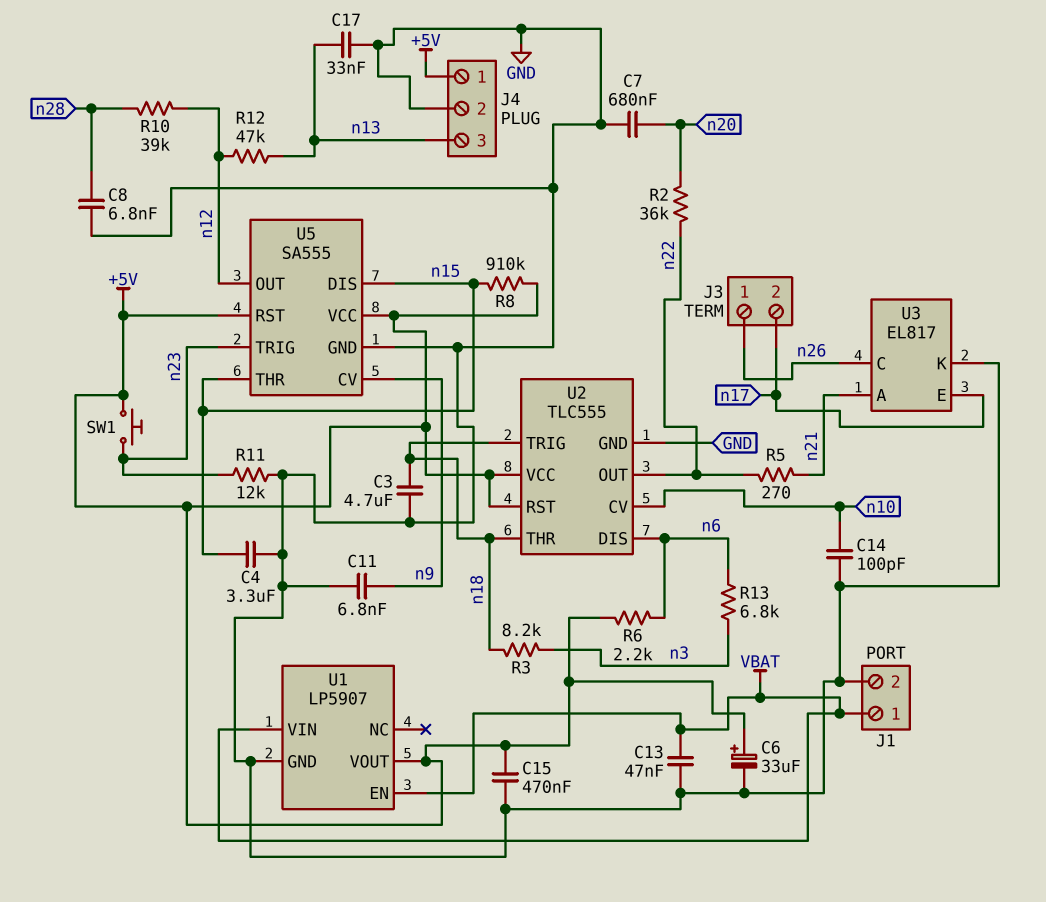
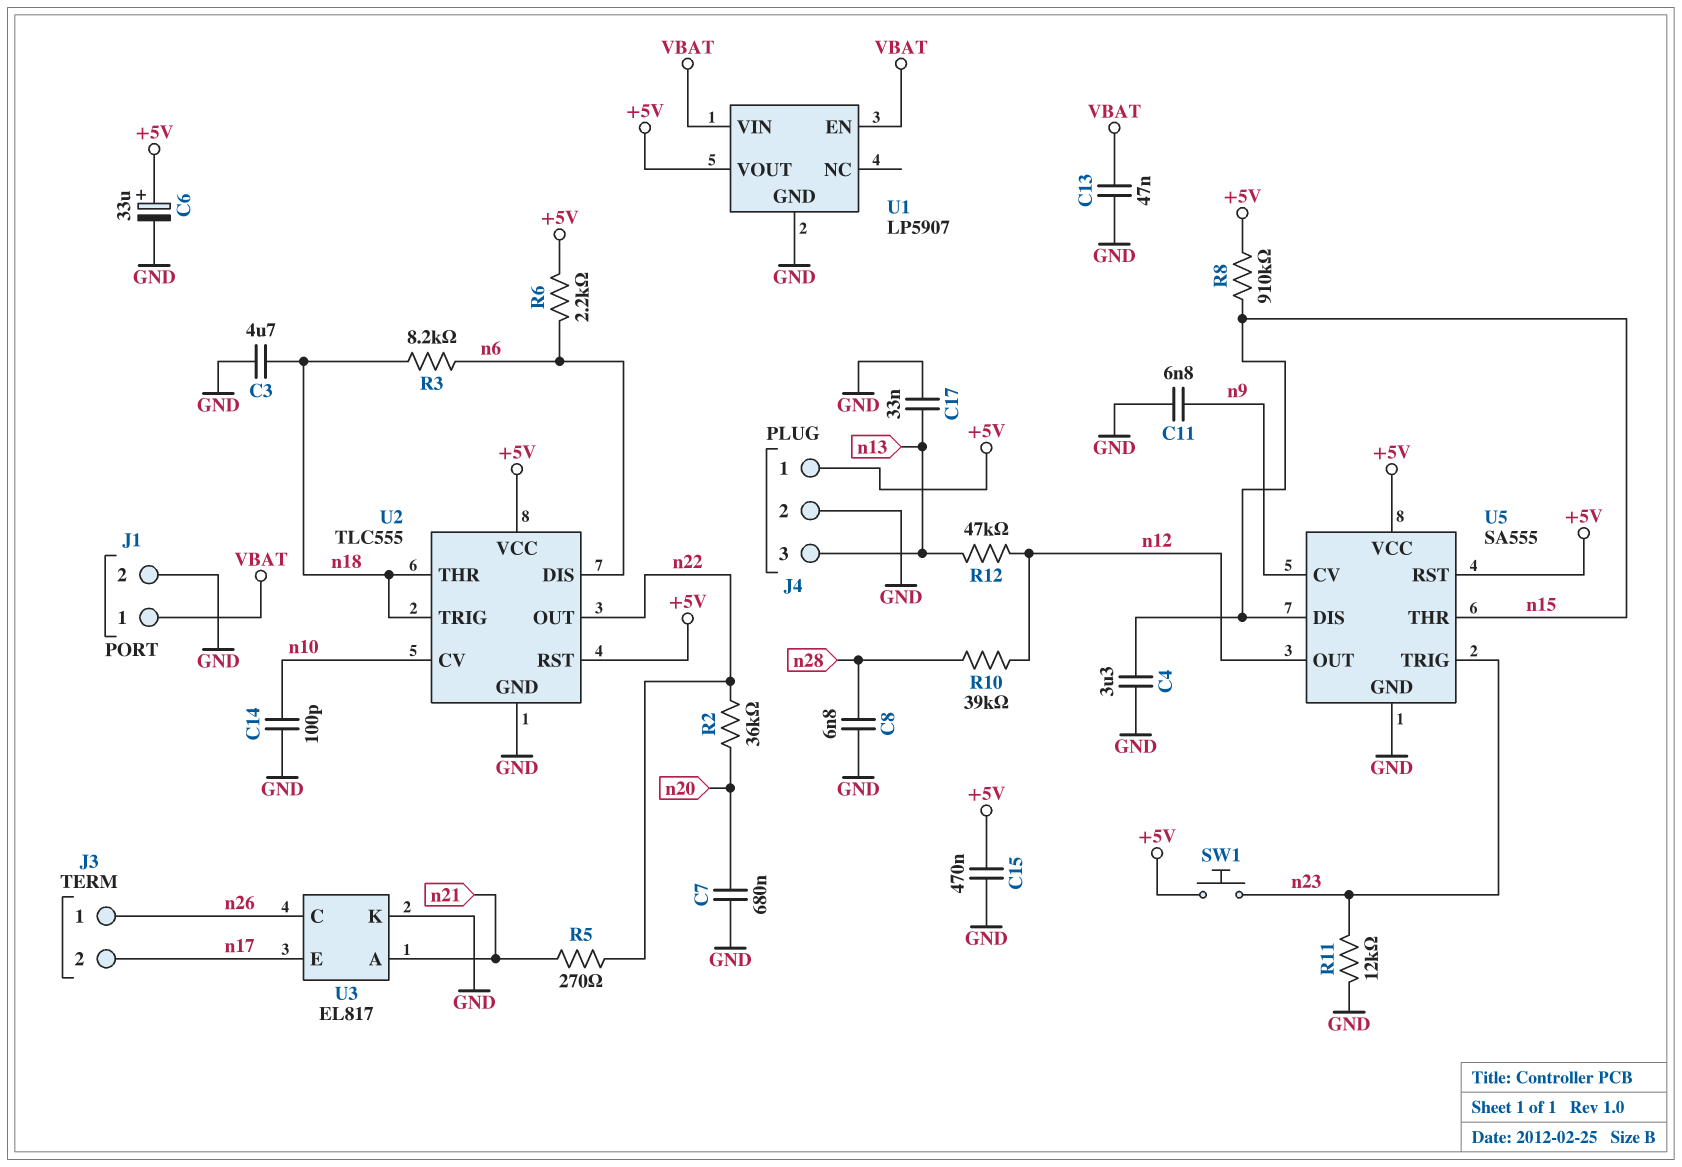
R3: 8.2k (n3, n18) -> 8.2k (n6, n18)
R13: 6.8k (n3, n6) -> none

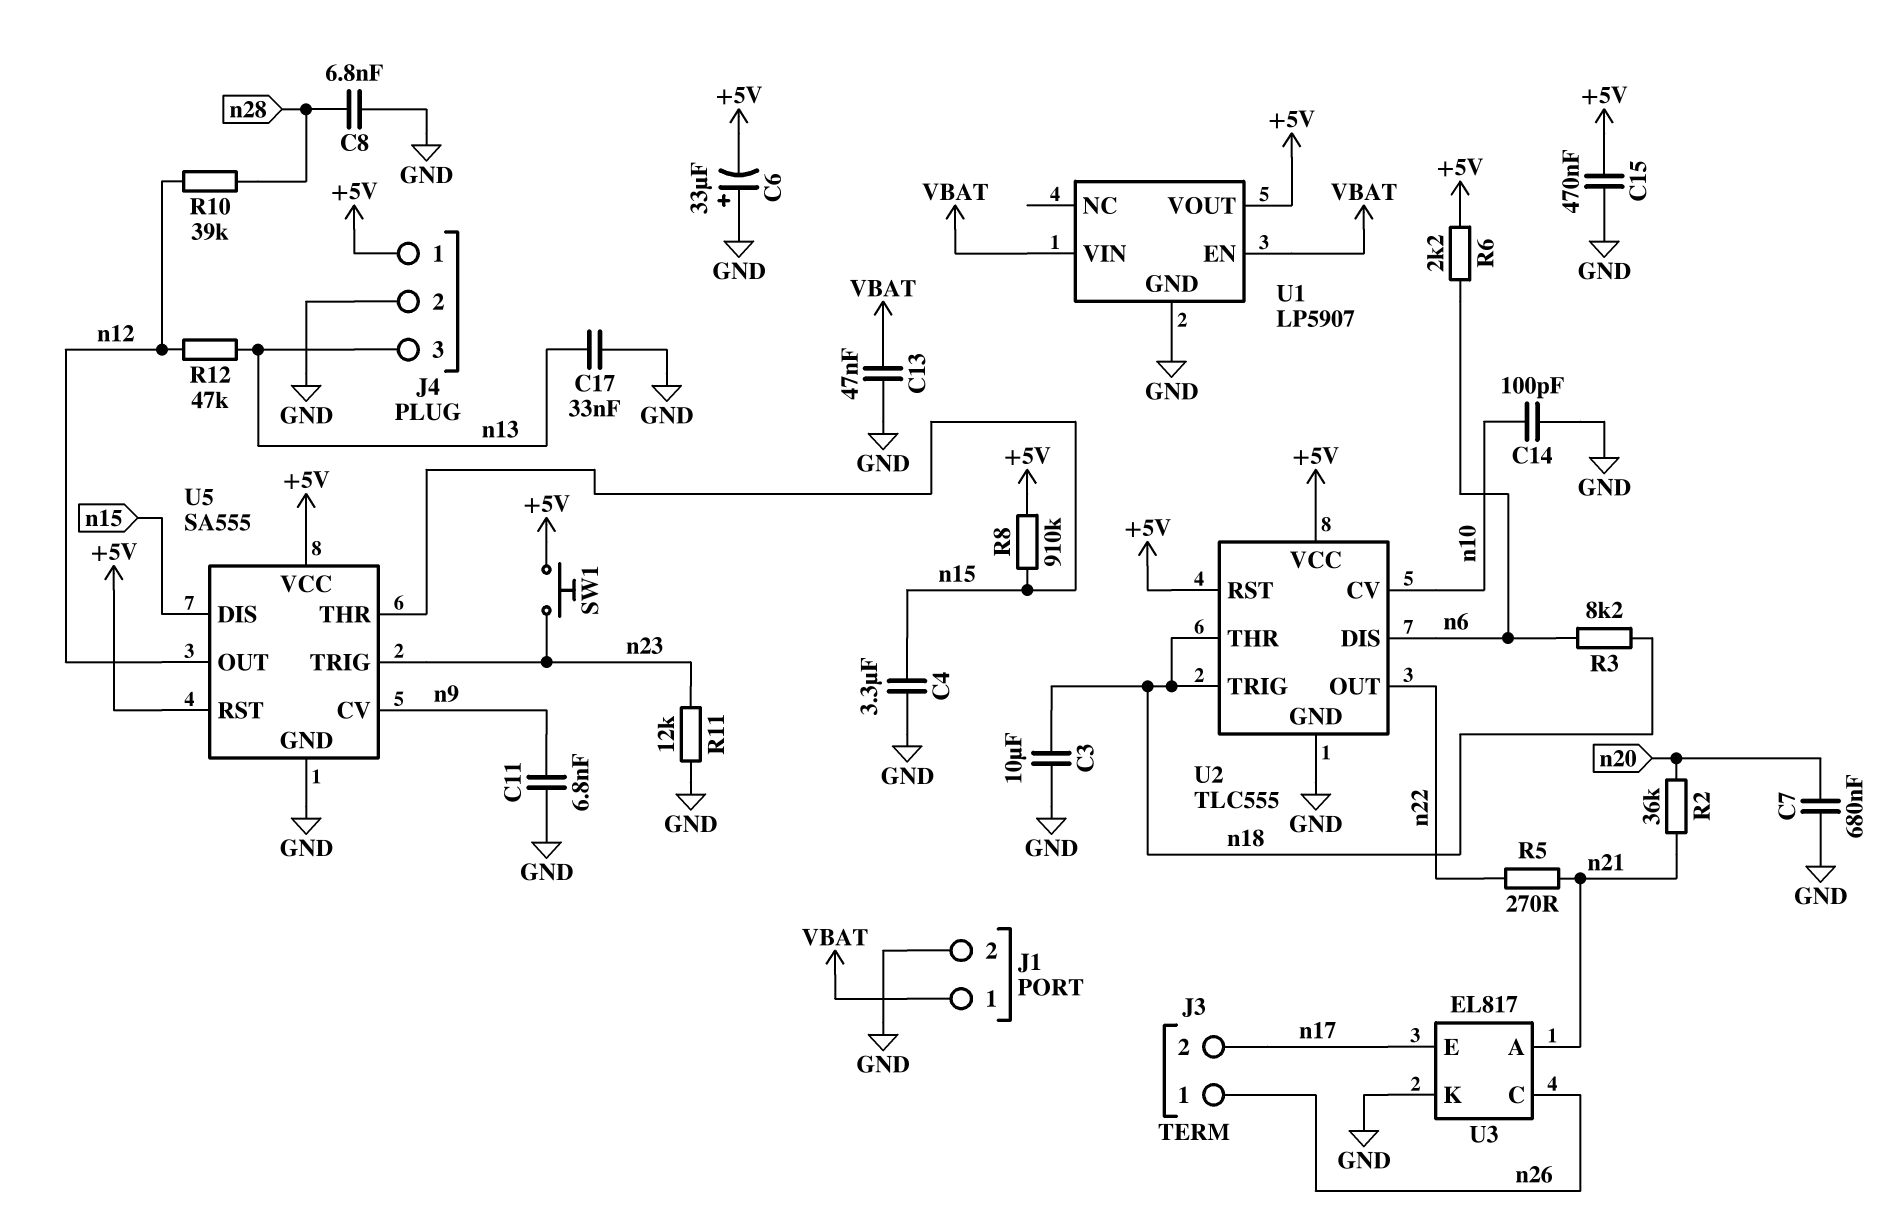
C3: 4.7uF (GND, n18) -> 10uF (GND, n18)
C6: 33uF (plus +5V, minus GND) -> 33uF (plus GND, minus +5V)
R2: 36k (n20, n22) -> 36k (n20, n21)

